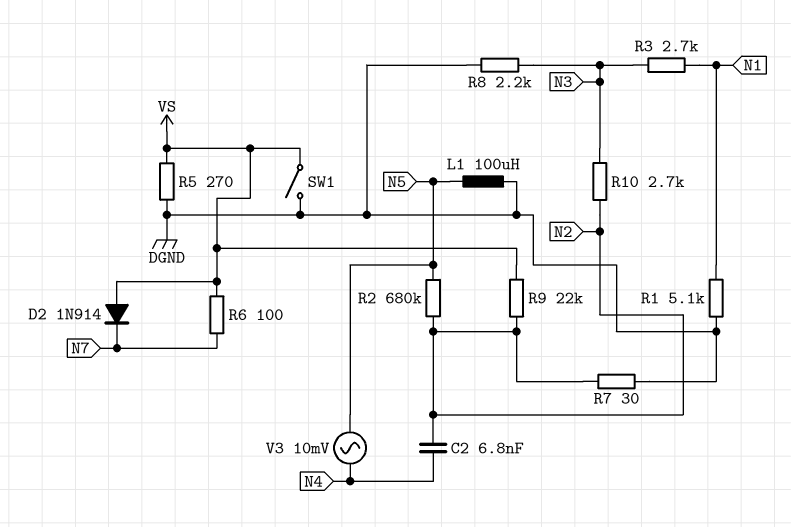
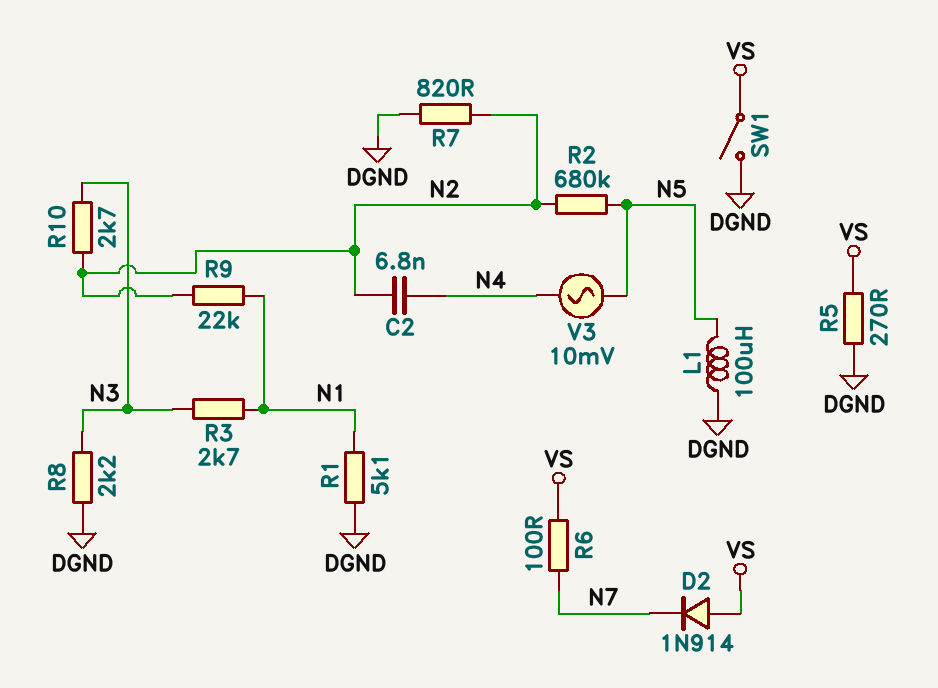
R7: 30 (DGND, N2) -> 820 (DGND, N2)
R9: 22k (N2, VS) -> 22k (N1, N2)

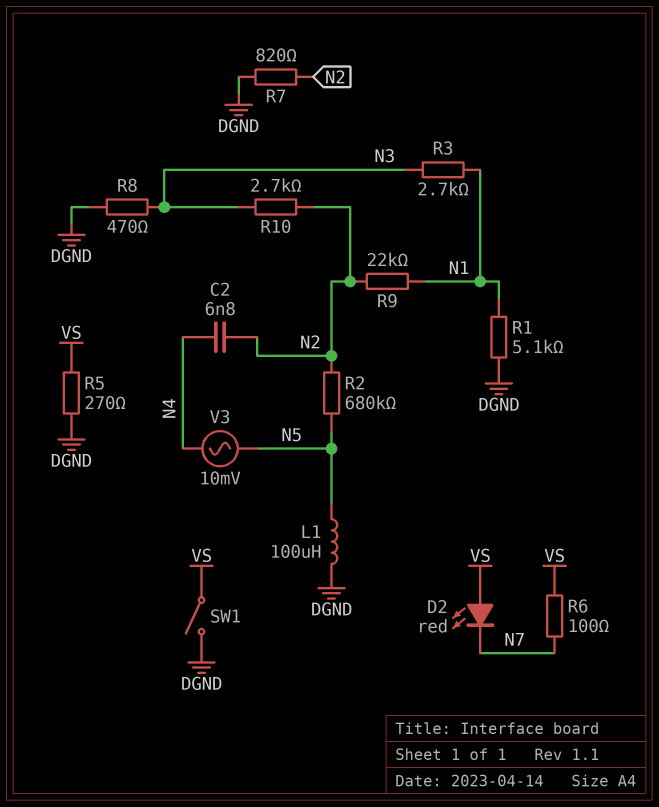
D2: diode 1N914 (A VS, K N7) -> LED red (A VS, K N7)
R8: 2.2k (DGND, N3) -> 470 (DGND, N3)

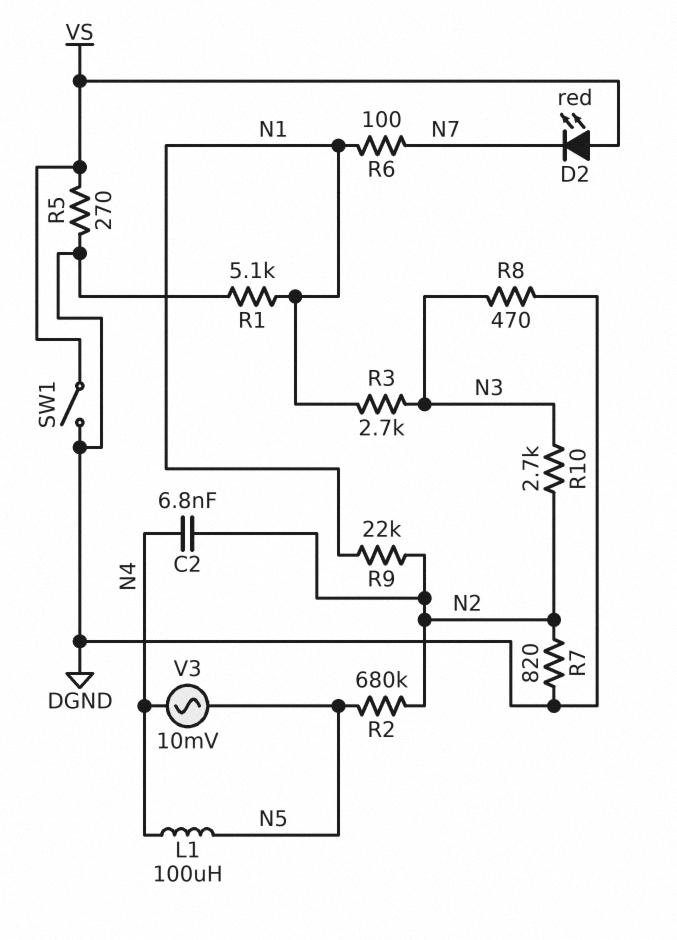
L1: 100uH (DGND, N5) -> 100uH (N4, N5)
R6: 100 (N7, VS) -> 100 (N1, N7)

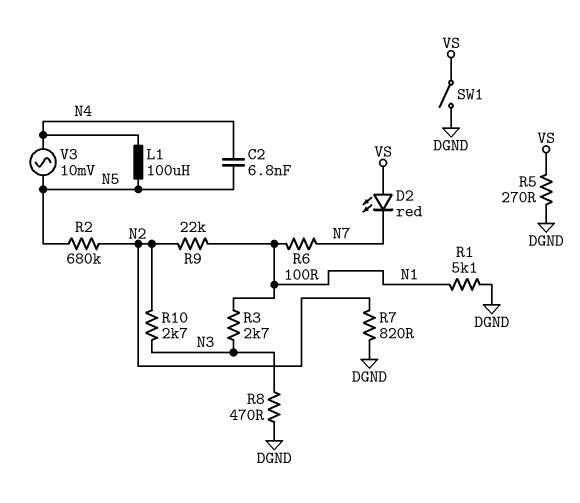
C2: 6.8nF (N2, N4) -> 6.8nF (N4, N5)

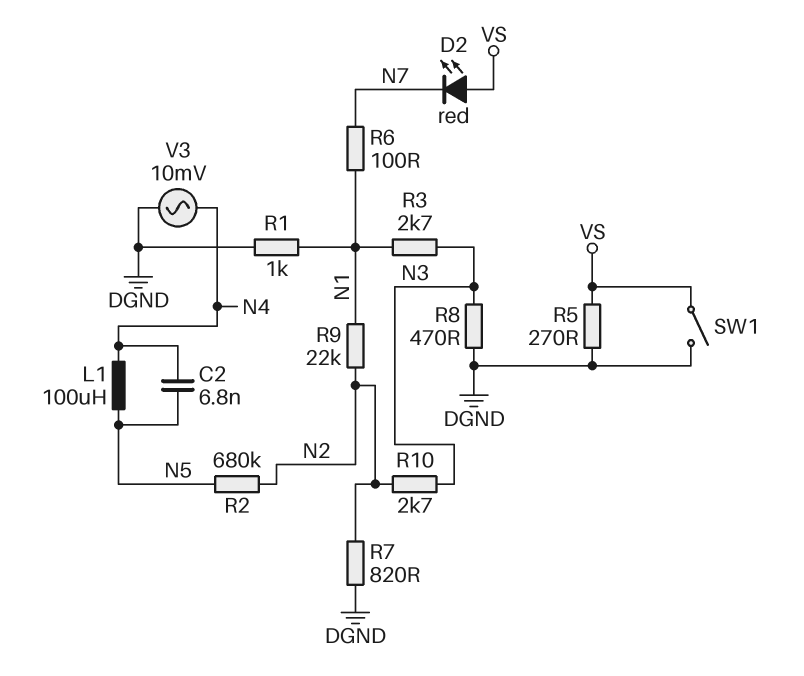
R1: 5.1k (DGND, N1) -> 1k (DGND, N1)
V3: AC 10mV (N4, N5) -> AC 10mV (DGND, N4)

